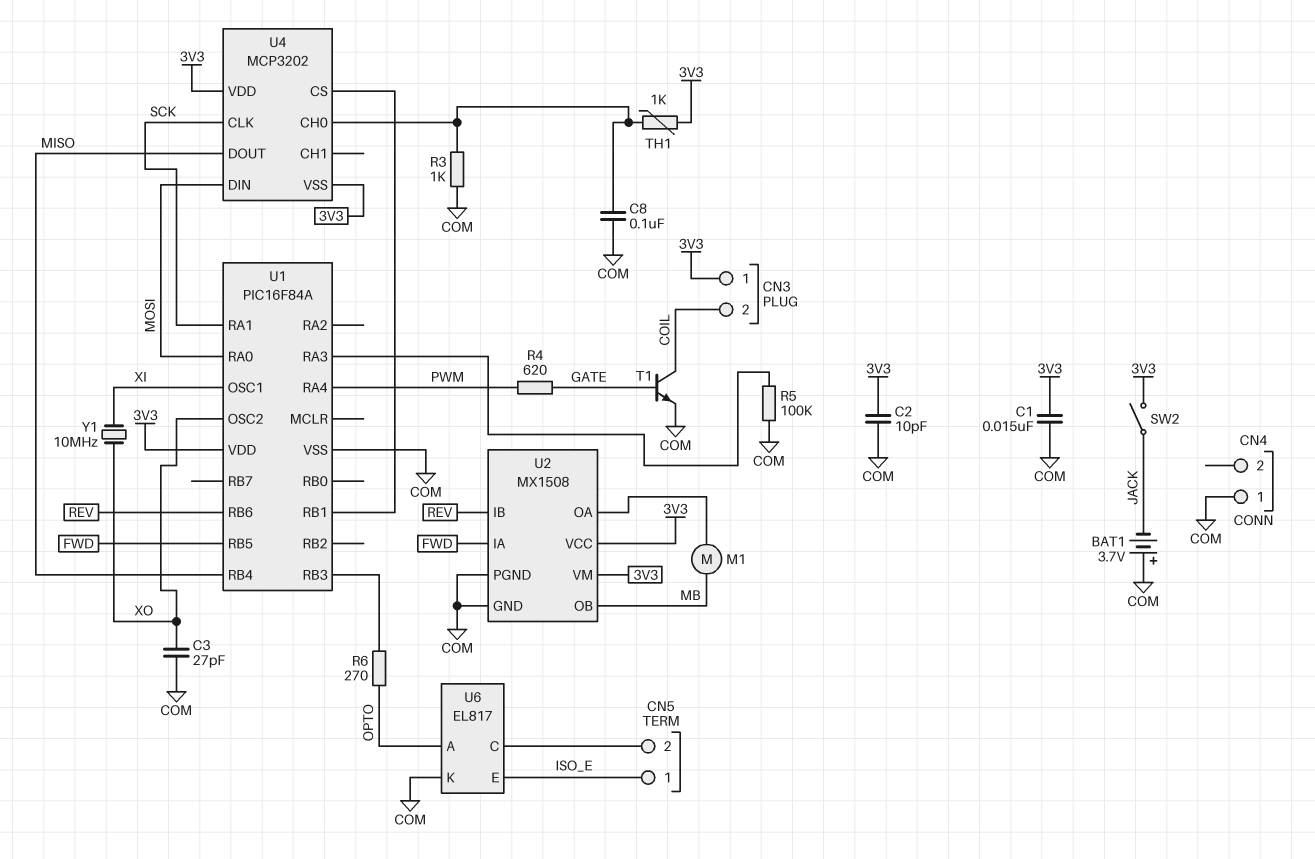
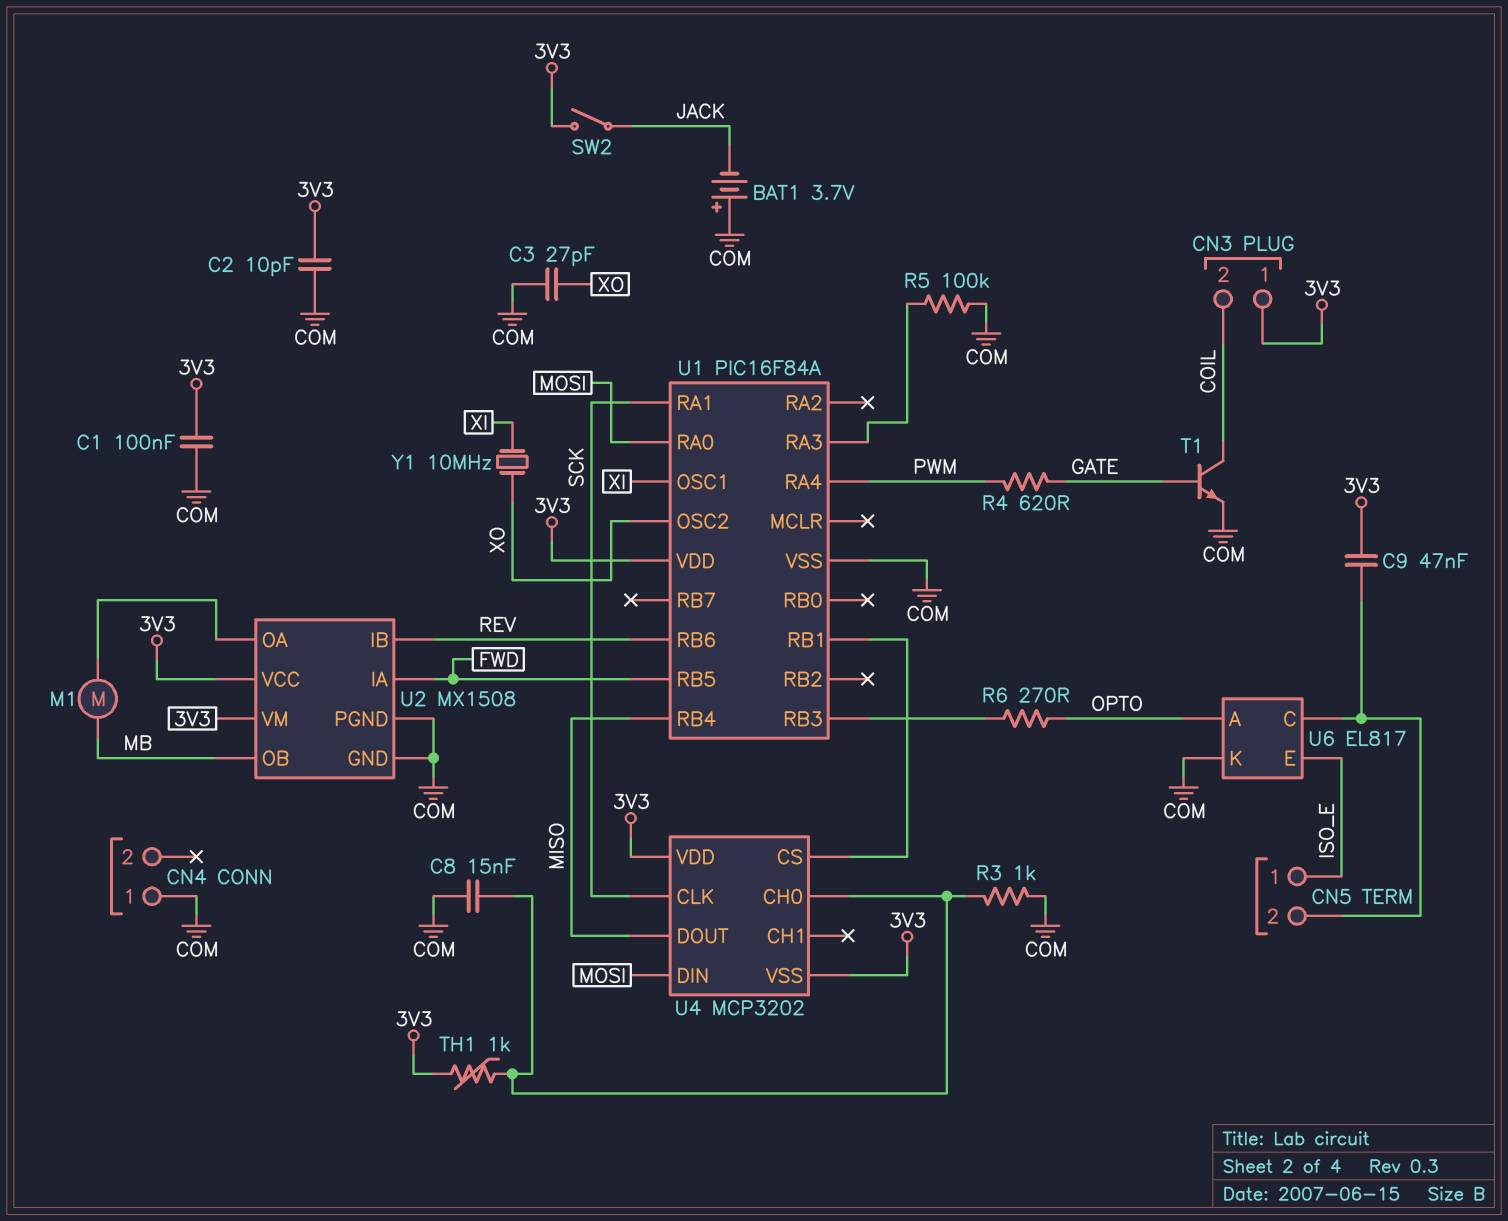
C1: 15nF (3V3, COM) -> 100nF (3V3, COM)
C8: 100nF (COM, U4/CH0) -> 15nF (COM, U4/CH0)
C9: none -> 47nF (3V3, CN5/2)

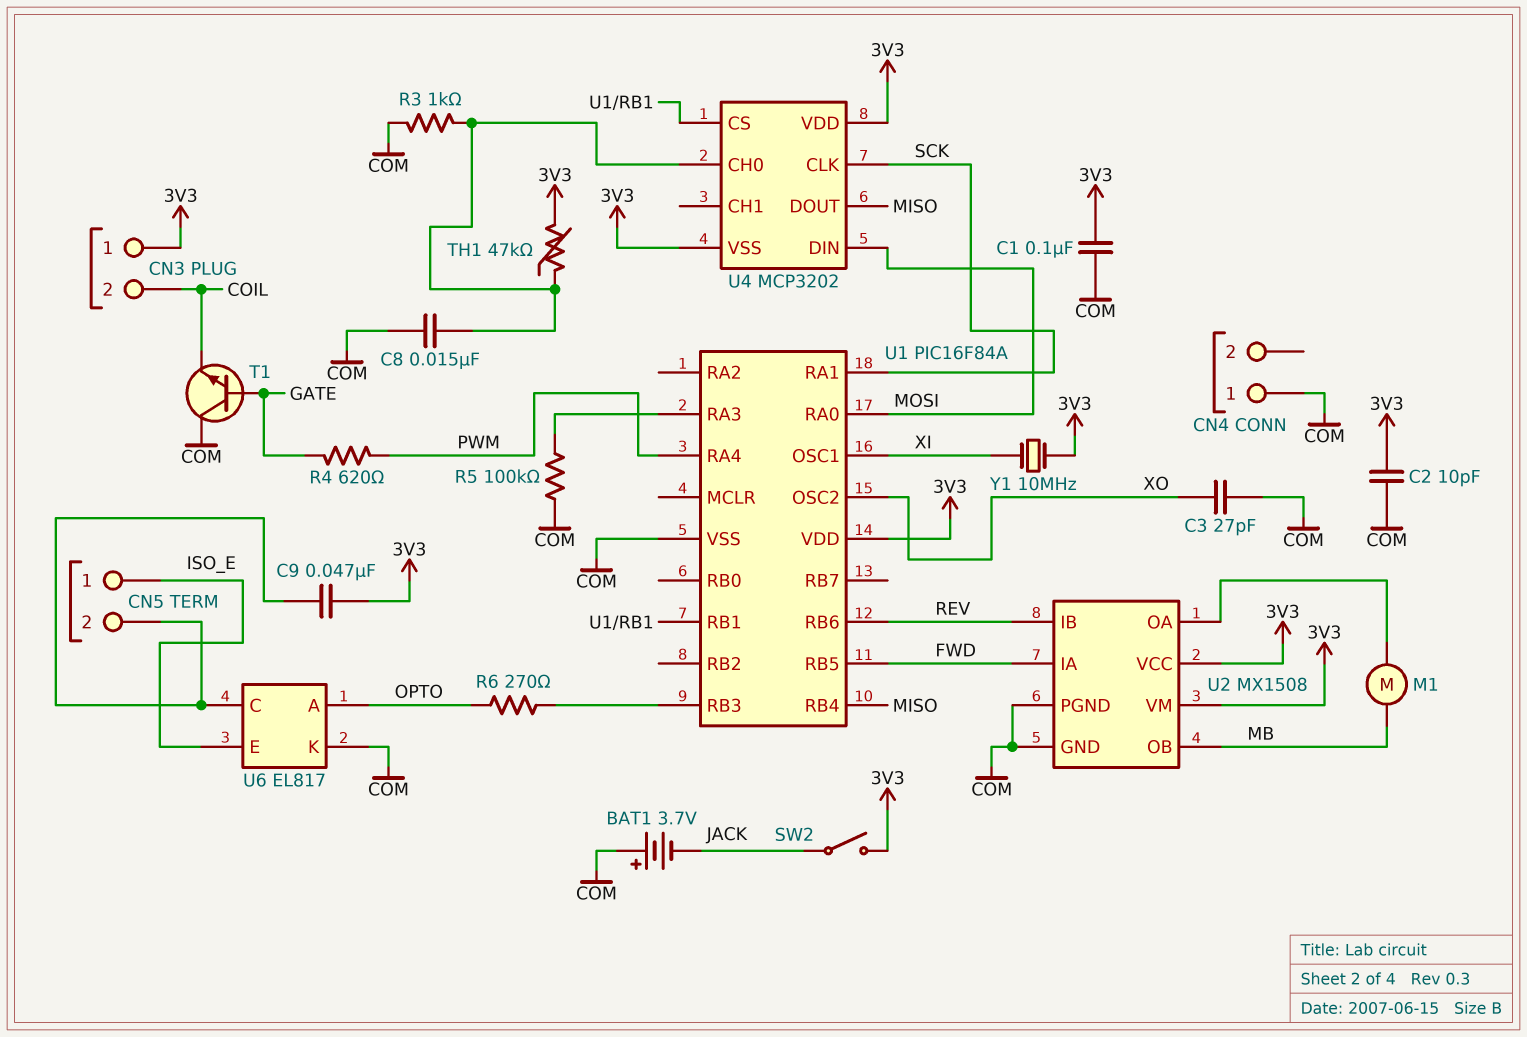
T1: NPN (B GATE, C COIL, E COM) -> NPN (B GATE, C COM, E COIL)
TH1: 1k (3V3, U4/CH0) -> 47k (3V3, U4/CH0)
Y1: 10MHz (XI, XO) -> 10MHz (3V3, XI)

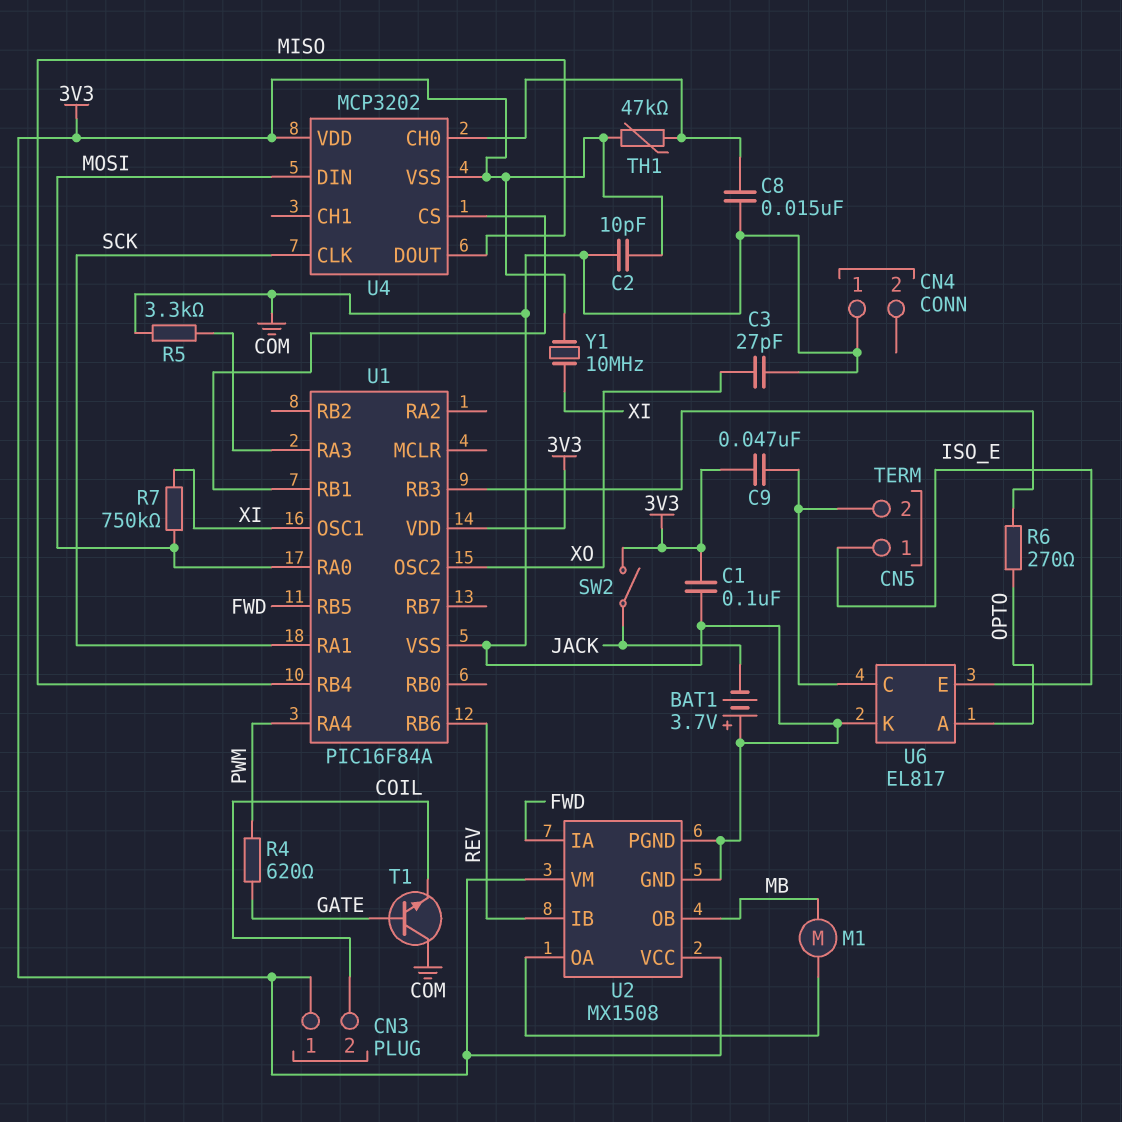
R3: 1k (COM, U4/CH0) -> none
R5: 100k (COM, U1/RA3) -> 3.3k (COM, U1/RA3)
R7: none -> 750k (MOSI, XI)

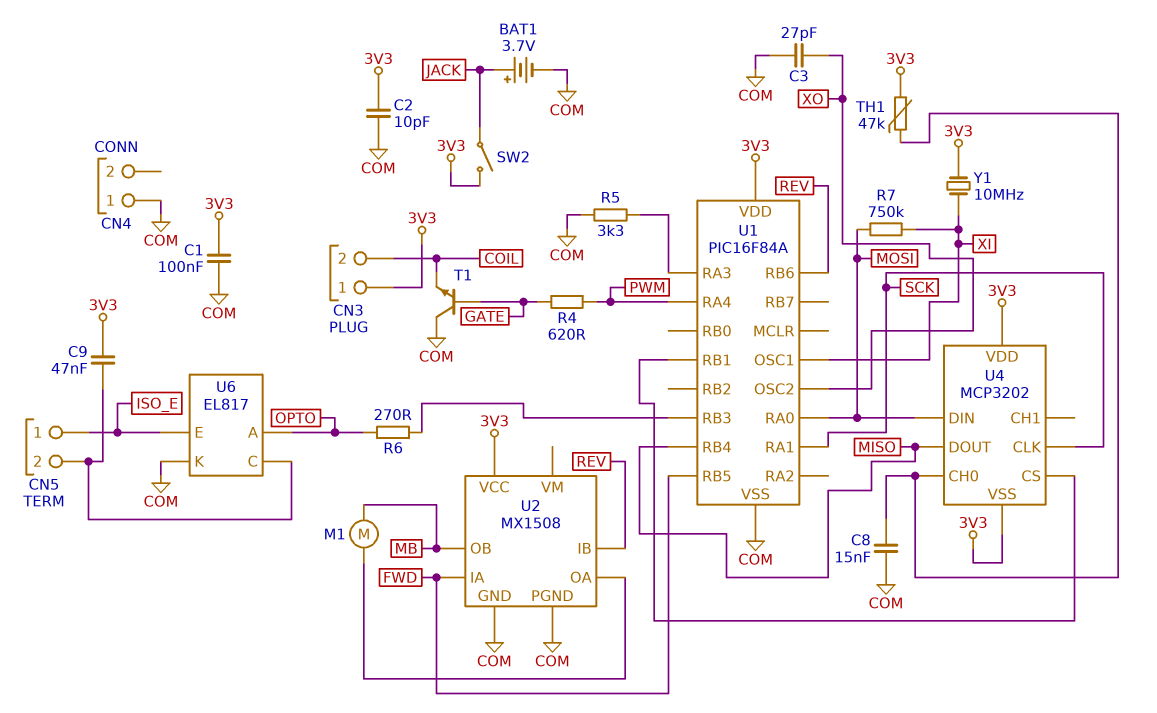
BAT1: 3.7V (plus COM, minus JACK) -> 3.7V (plus JACK, minus COM)
U2 pin VM: 3V3 -> none

